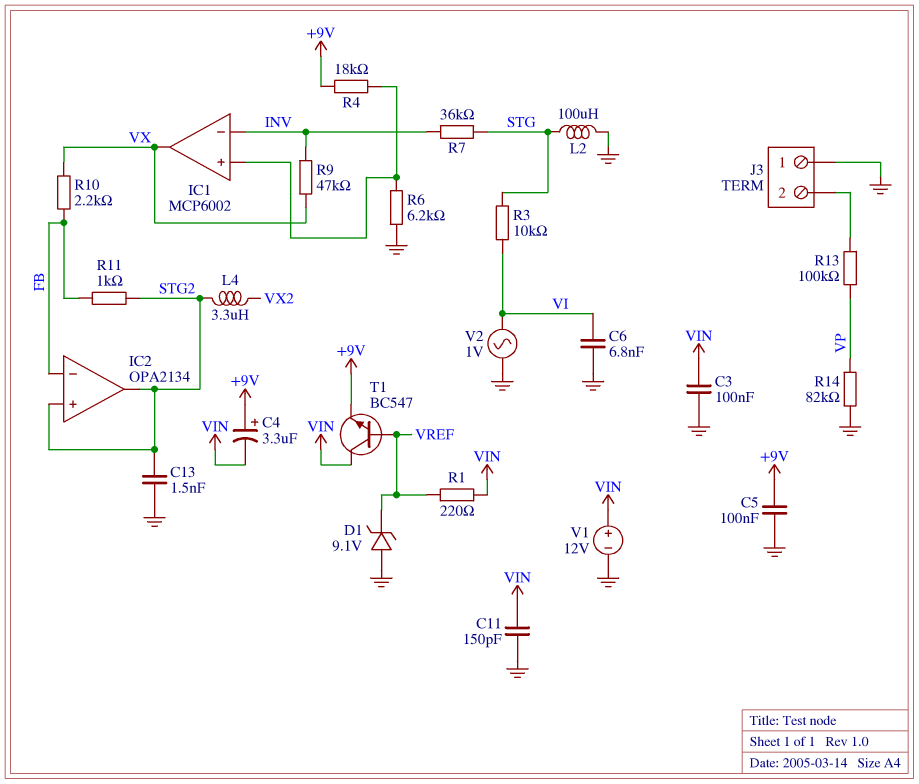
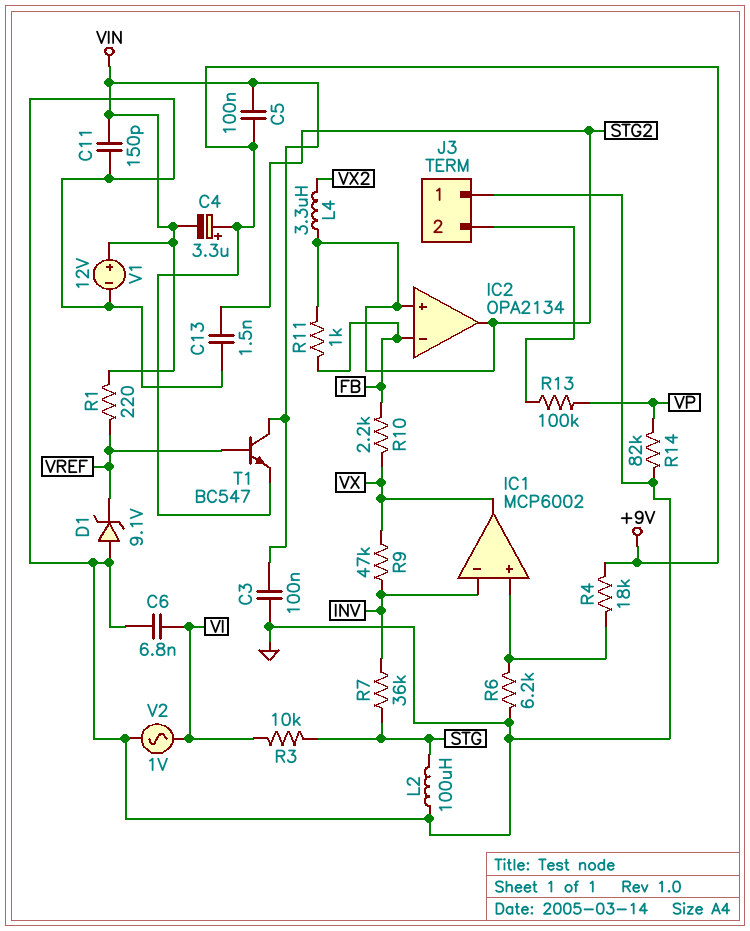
C5: 100nF (+9V, GND) -> 100nF (+9V, VIN)

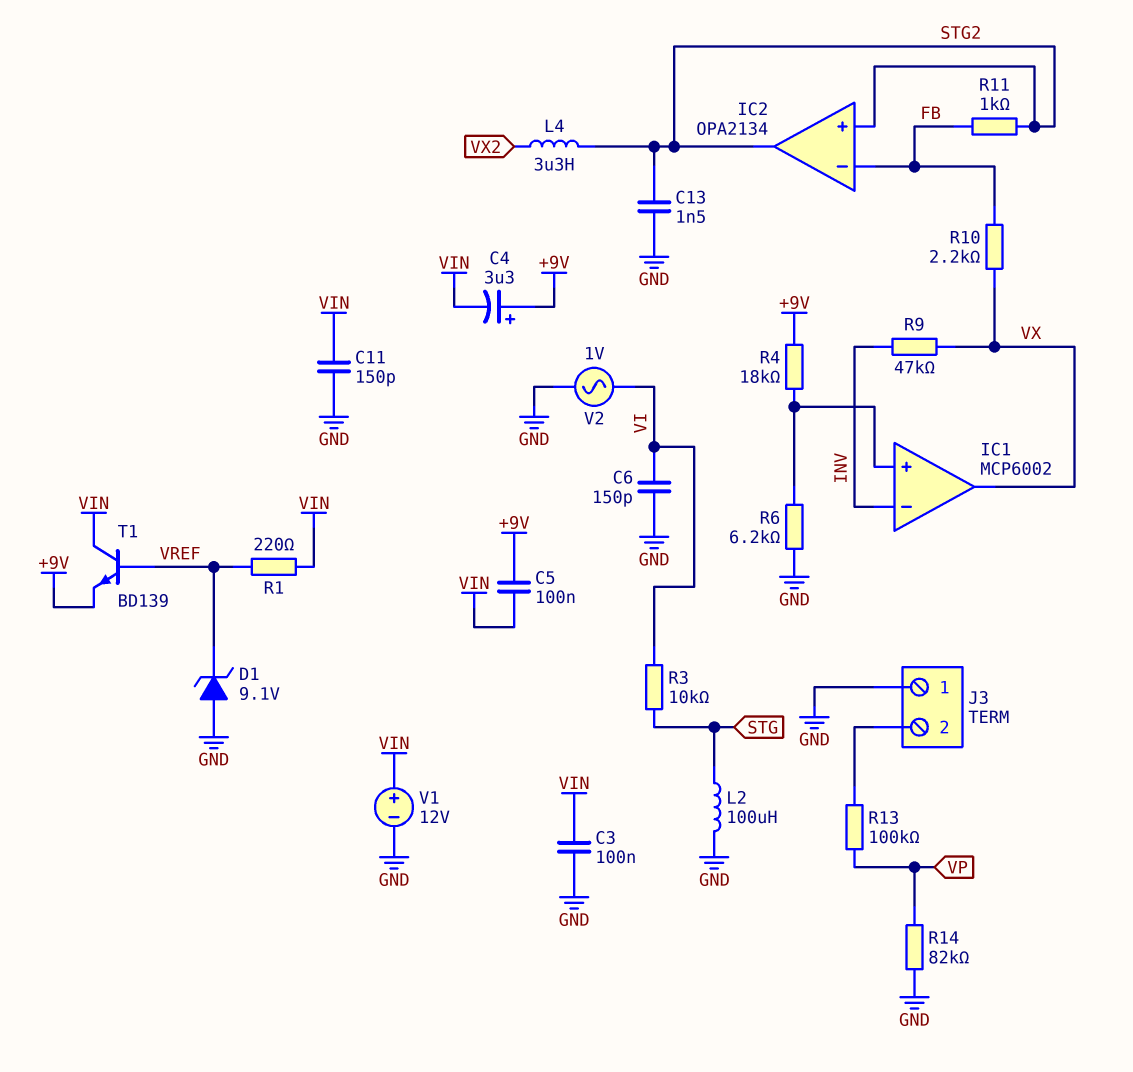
C6: 6.8nF (GND, VI) -> 150pF (GND, VI)
R7: 36k (INV, STG) -> none
T1: NPN BC547 (B VREF, C VIN, E +9V) -> NPN BD139 (B VREF, C VIN, E +9V)

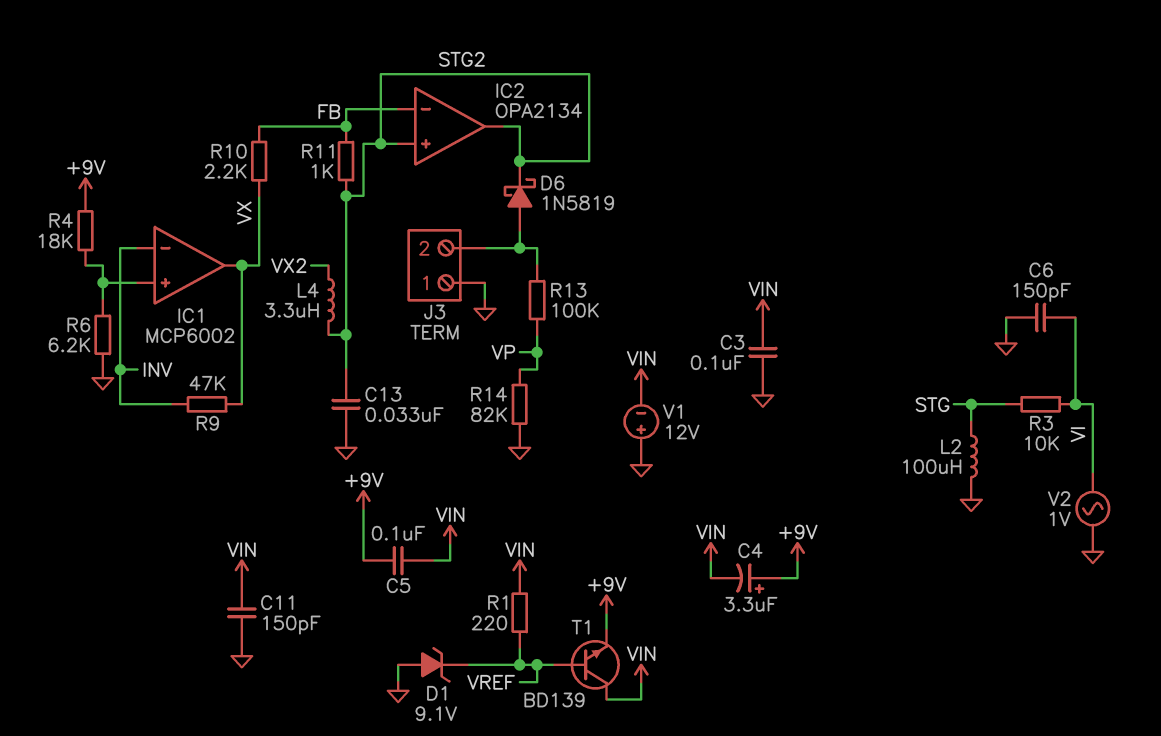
C13: 1.5nF (GND, STG2) -> 33nF (GND, STG2)
D6: none -> schottky 1N5819 (A J3/2, K STG2)
V1: 12V (plus VIN, minus GND) -> 12V (plus GND, minus VIN)

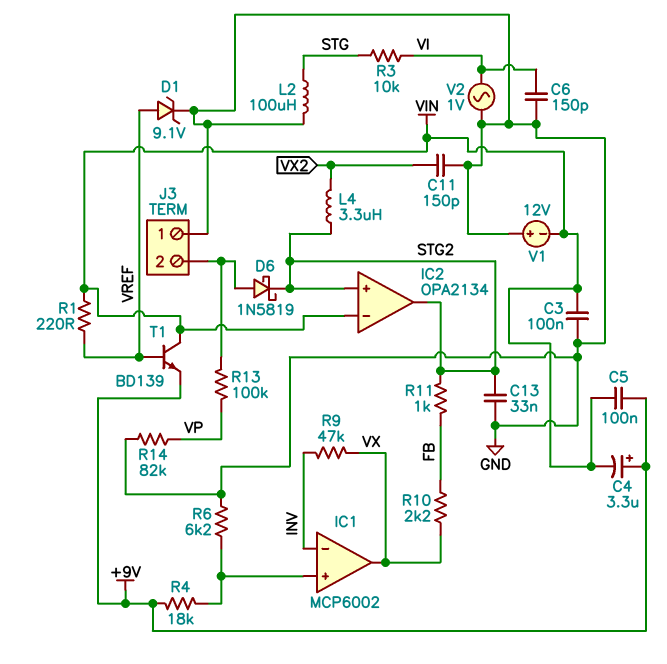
C11: 150pF (GND, VIN) -> 150pF (GND, VX2)
D1: zener 9.1V (A GND, K VREF) -> zener 9.1V (A VREF, K GND)
IC2 pin in-: FB -> VIN

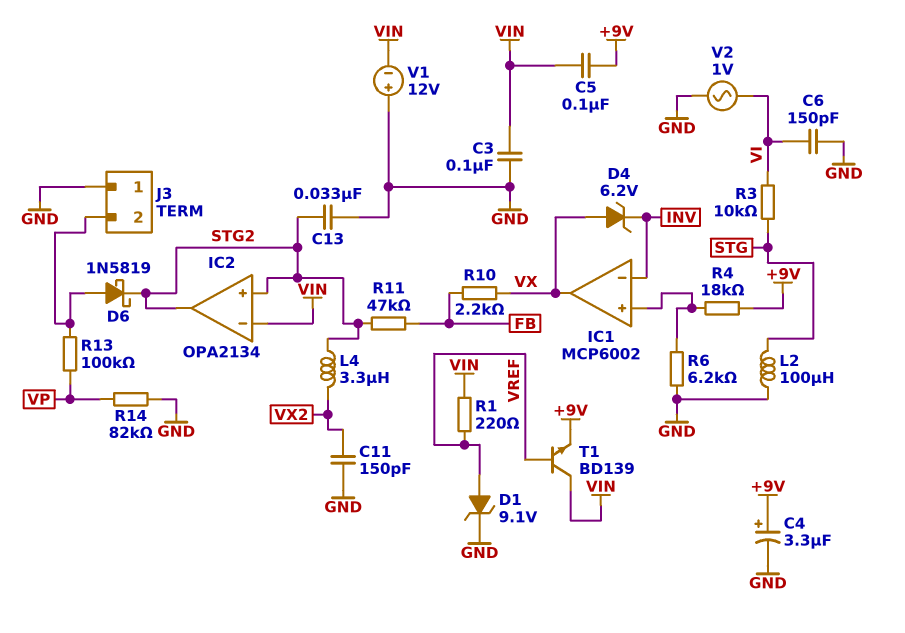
C4: 3.3uF (plus +9V, minus VIN) -> 3.3uF (plus +9V, minus GND)
D4: none -> zener 6.2V (A VX, K INV)
R9: 47k (INV, VX) -> none
R11: 1k (FB, STG2) -> 47k (FB, STG2)

